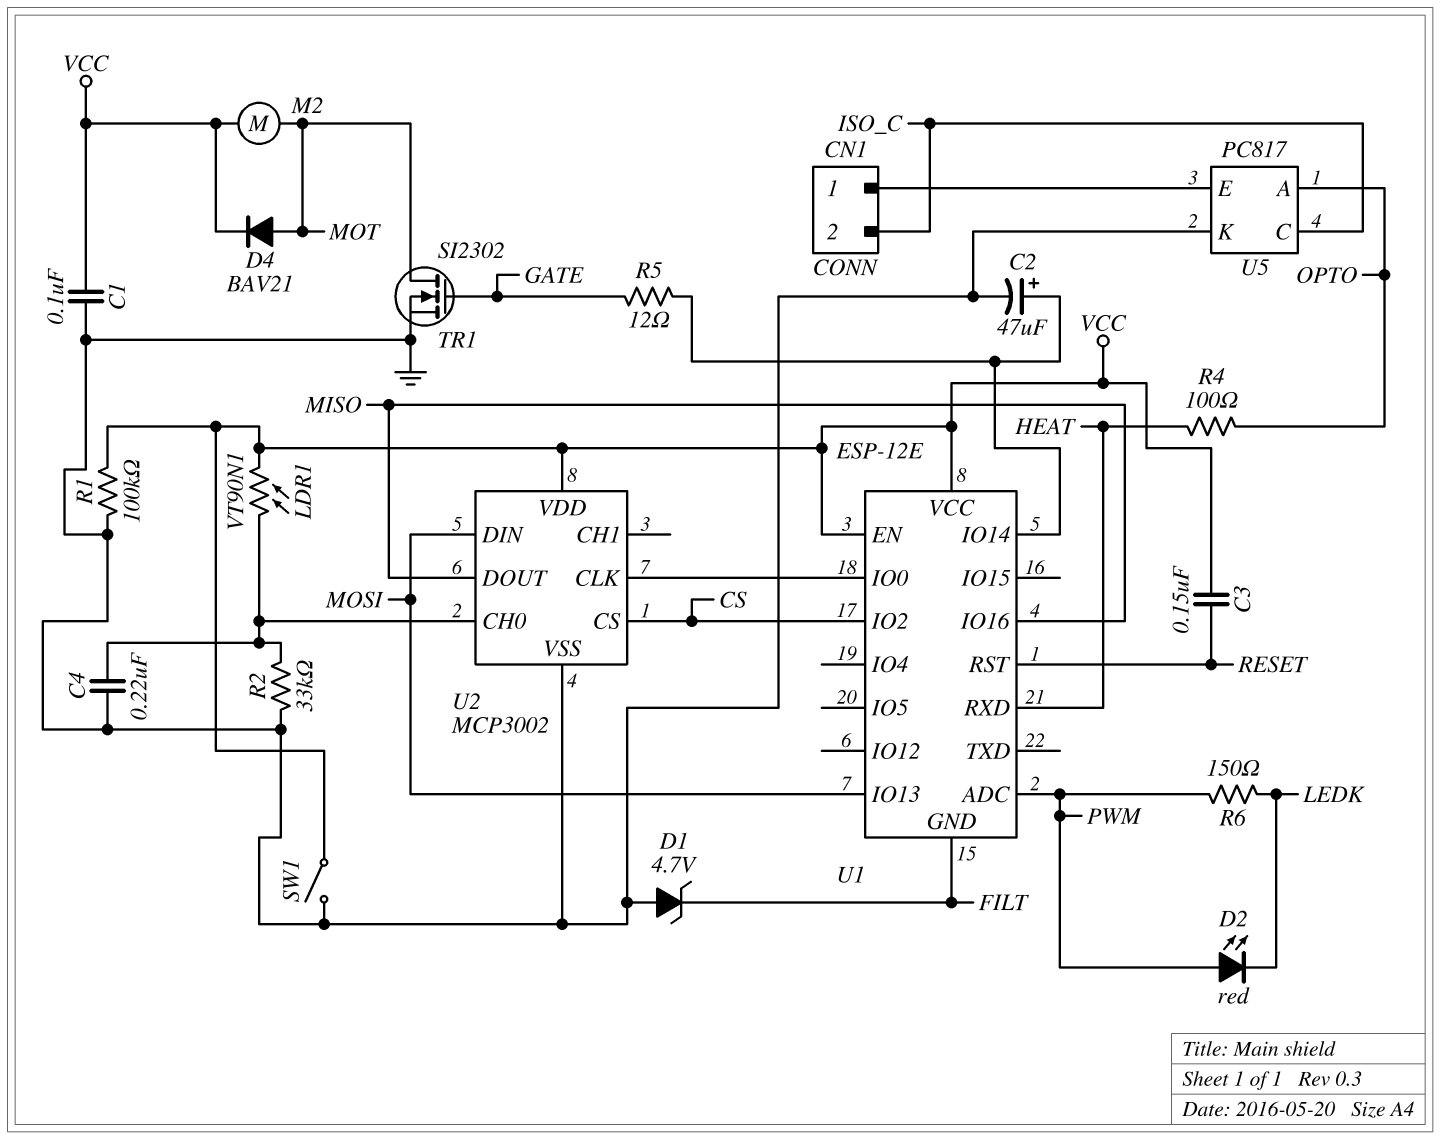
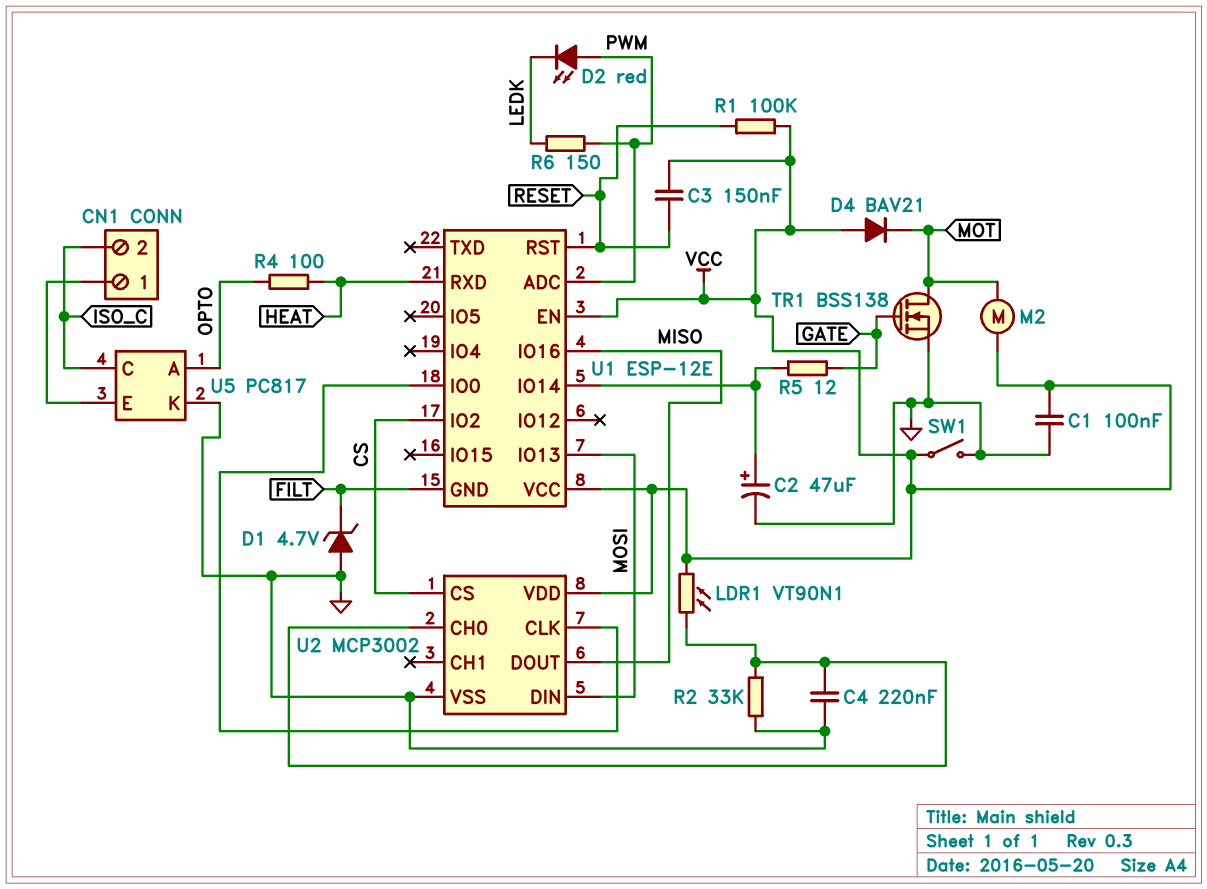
D4: diode BAV21 (A MOT, K VCC) -> diode BAV21 (A VCC, K MOT)
R1: 100k (GND, VCC) -> 100k (RESET, VCC)
TR1: NMOS SI2302 (G GATE, D MOT, S GND) -> NMOS BSS138 (G GATE, D MOT, S GND)

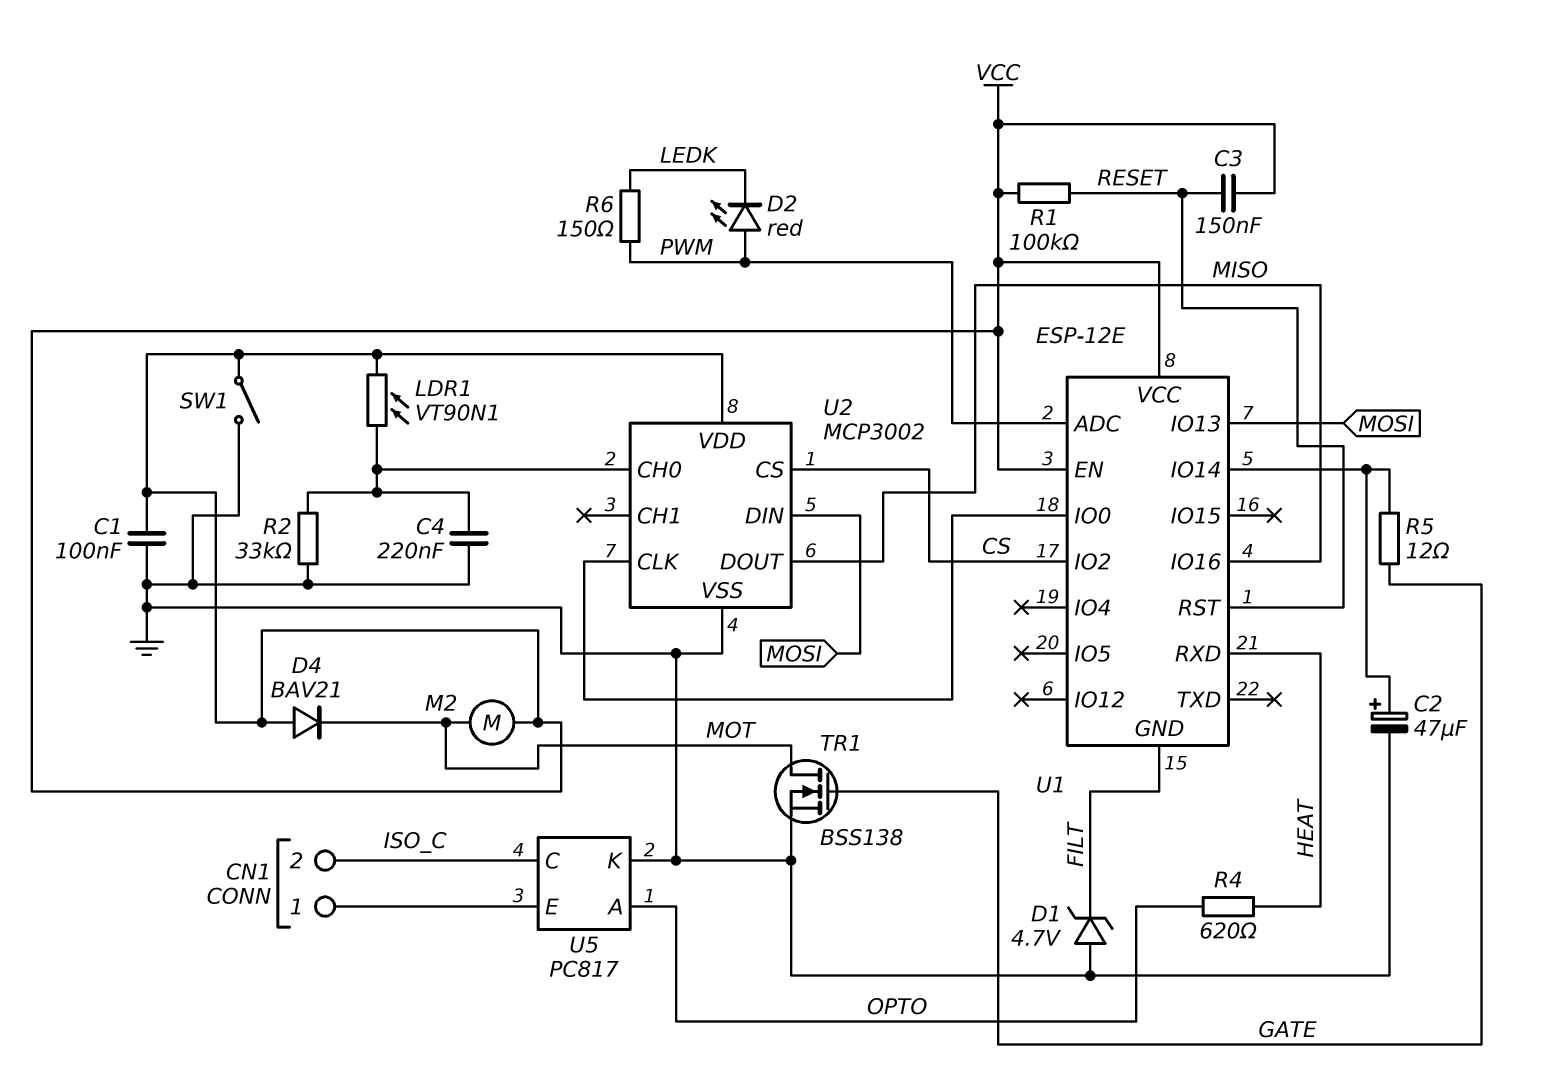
R4: 100 (HEAT, OPTO) -> 620 (HEAT, OPTO)

